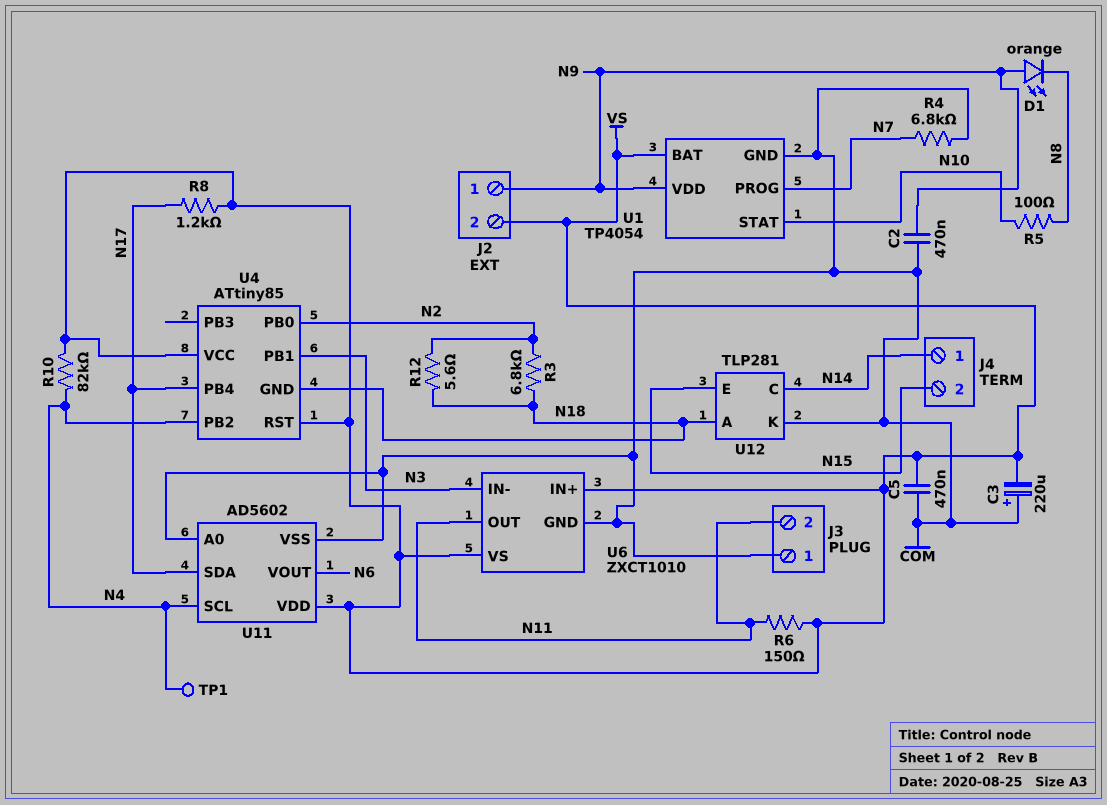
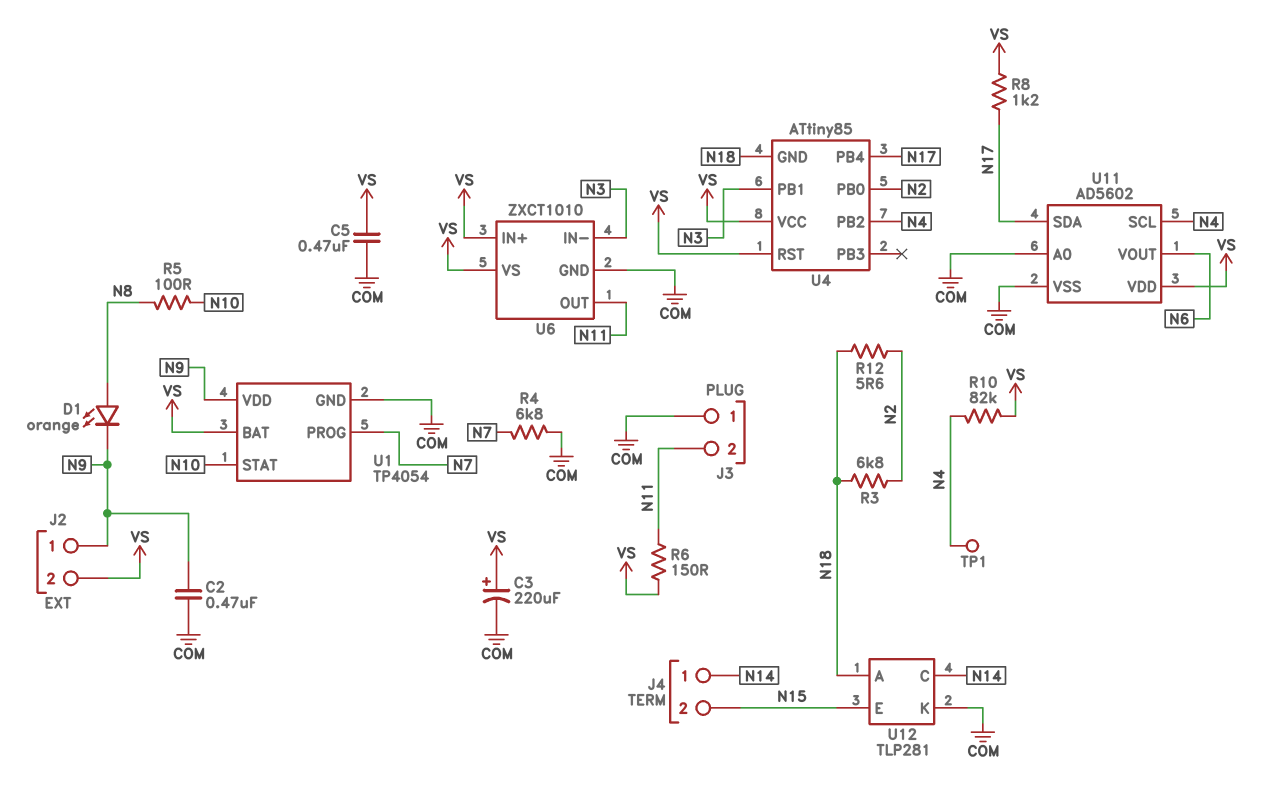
C3: 220uF (plus COM, minus VS) -> 220uF (plus VS, minus COM)
D1: LED orange (A N9, K N8) -> LED orange (A N8, K N9)

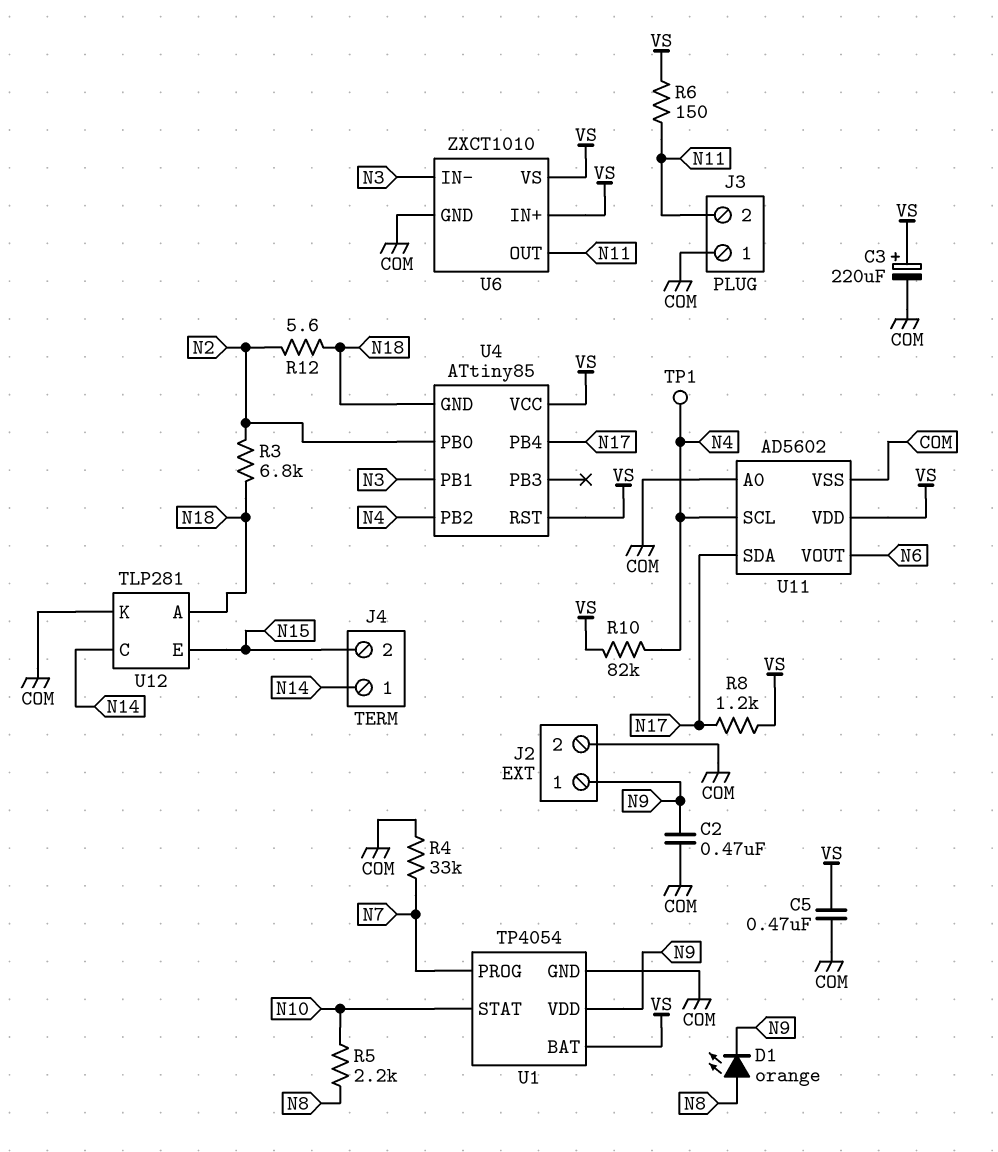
J2 pin 2: VS -> COM
R4: 6.8k (COM, N7) -> 33k (COM, N7)
R5: 100 (N8, N10) -> 2.2k (N8, N10)

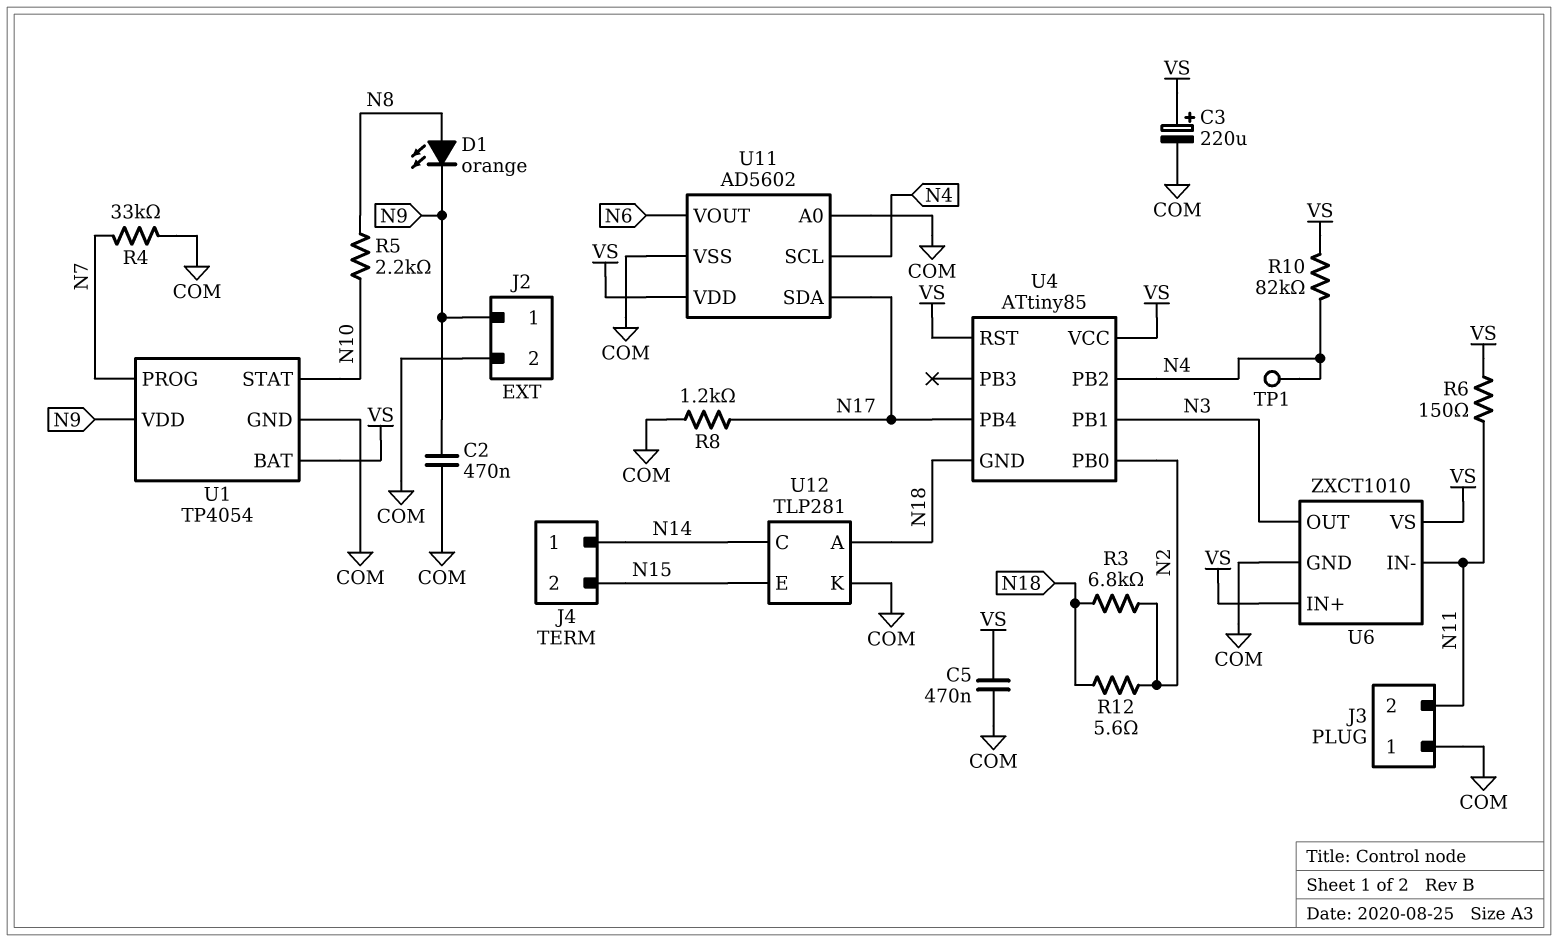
R8: 1.2k (N17, VS) -> 1.2k (COM, N17)
U6 pin IN-: N3 -> N11
U6 pin OUT: N11 -> N3

